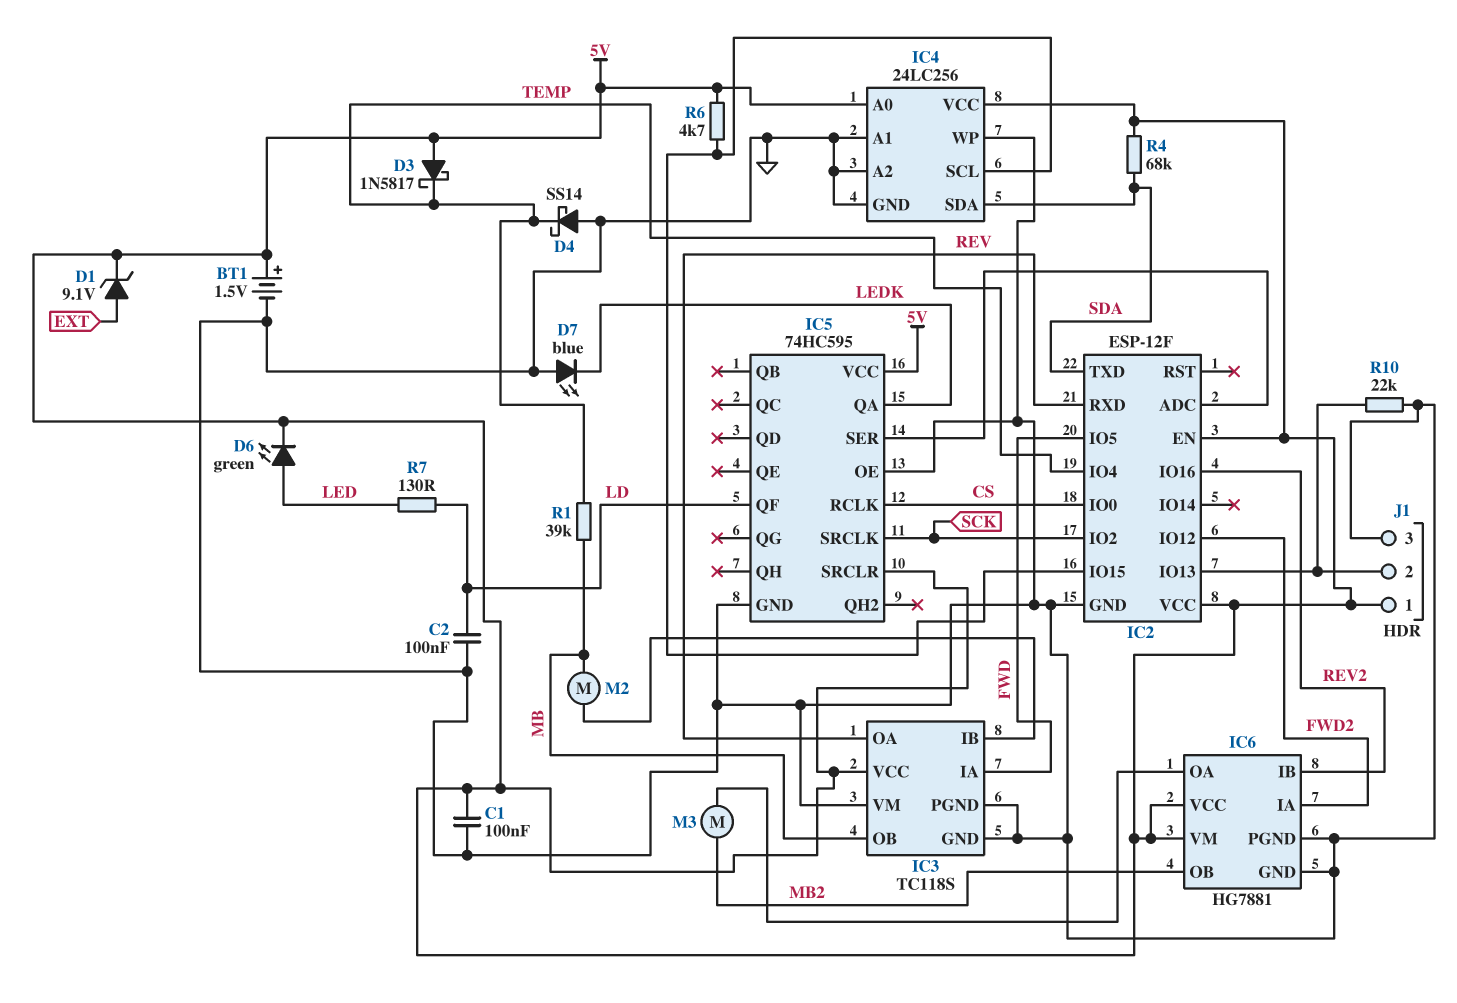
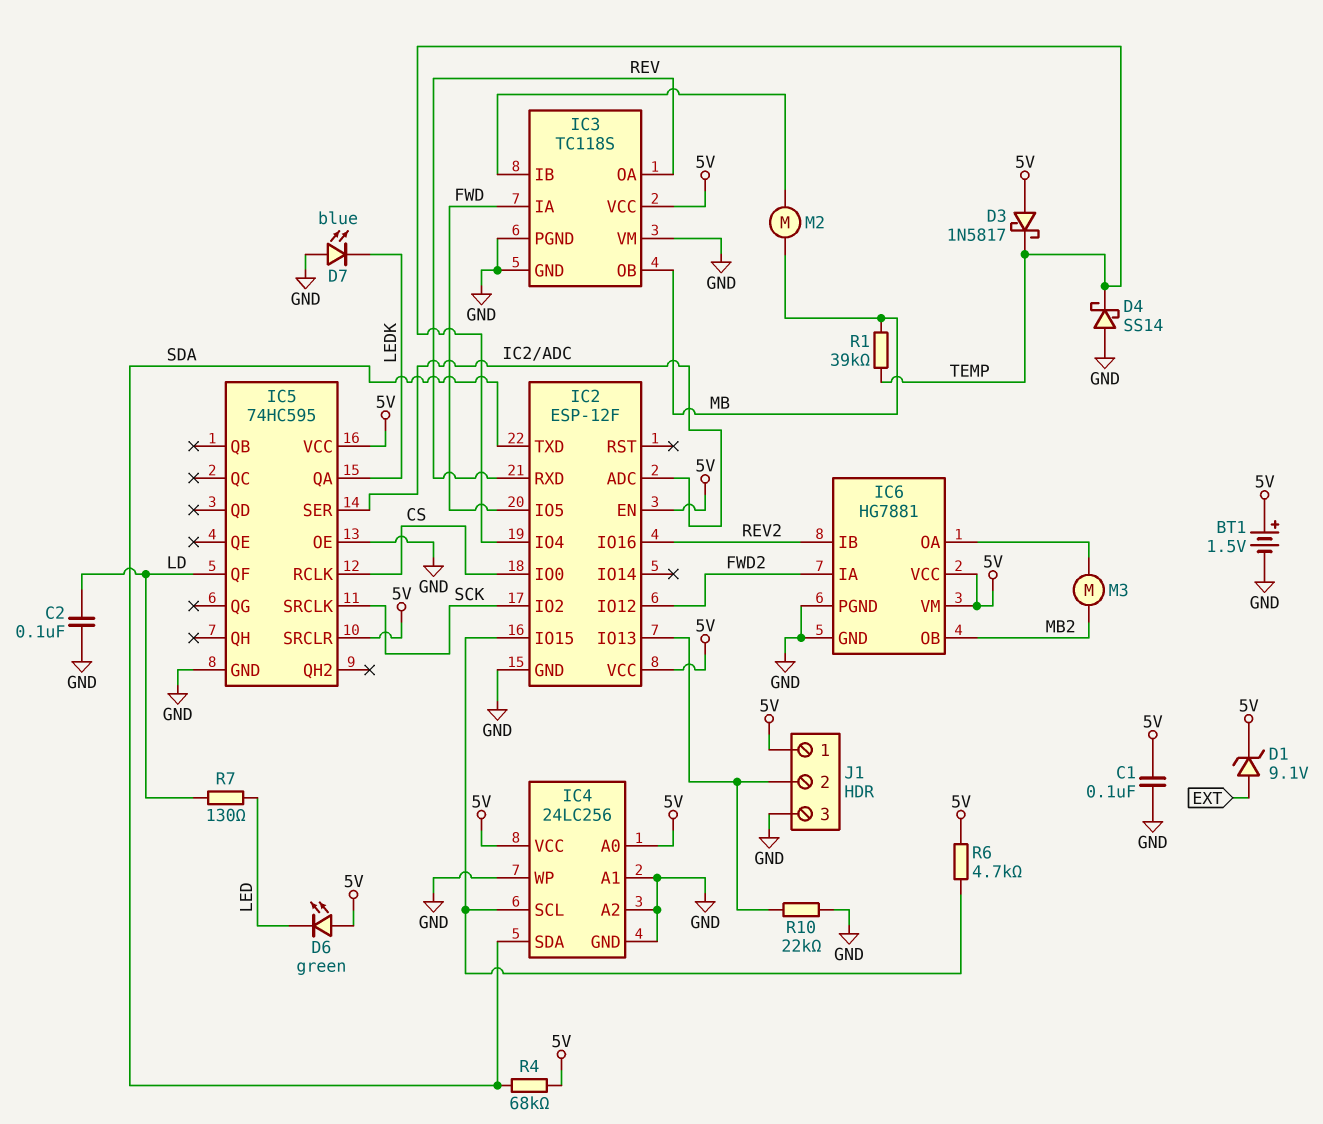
D6: LED green (A LED, K 5V) -> LED green (A 5V, K LED)

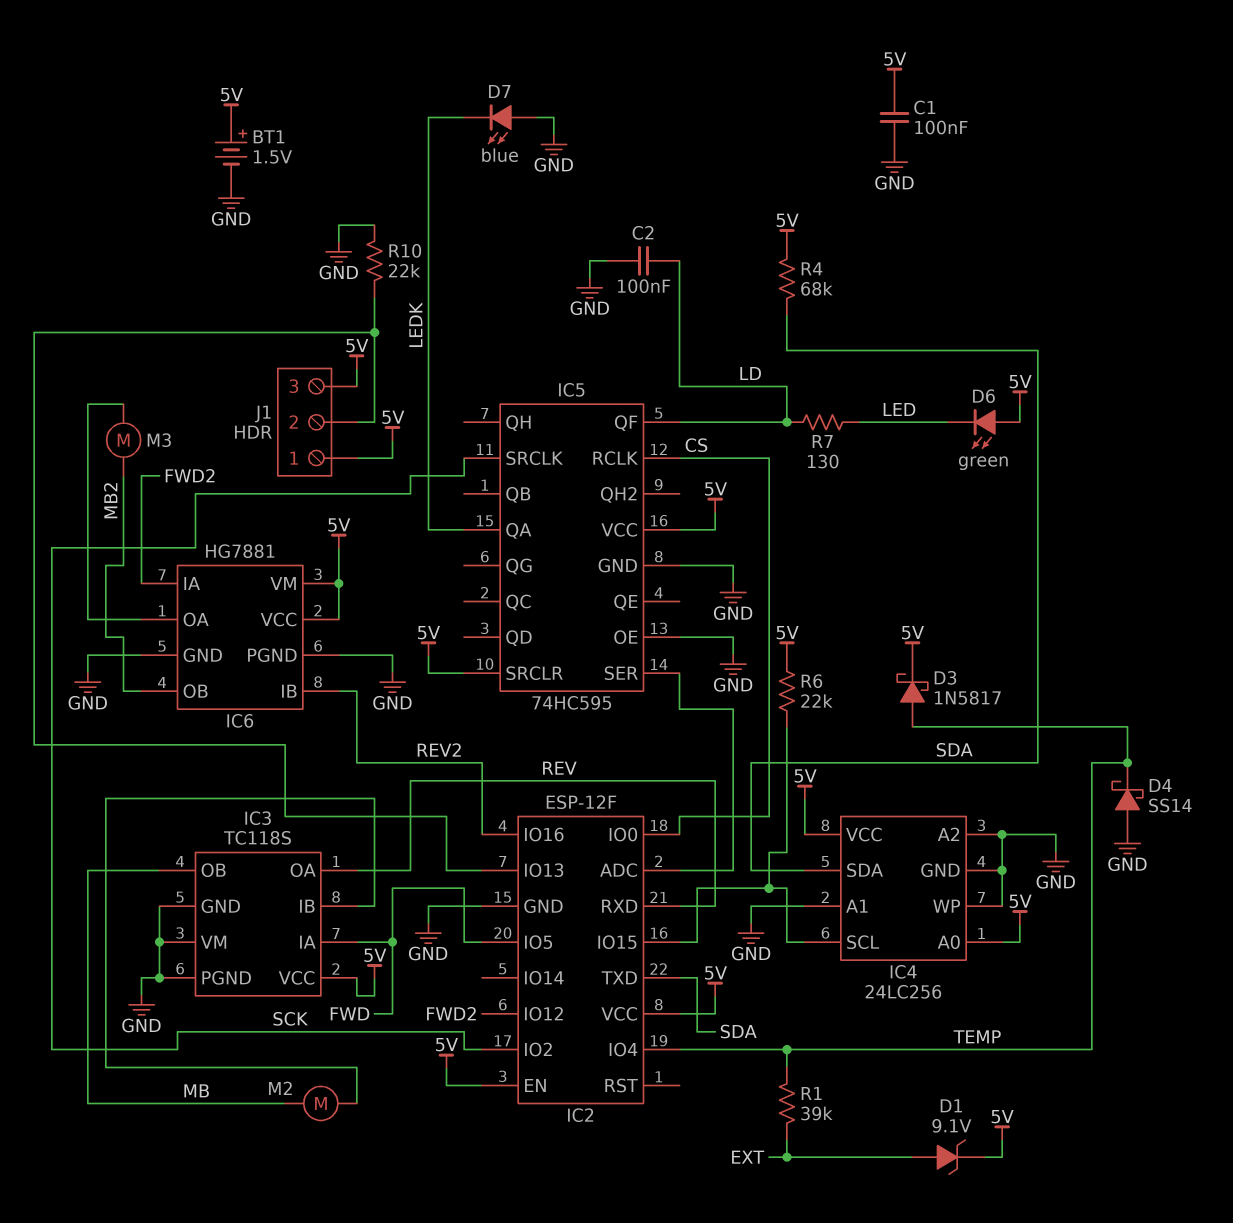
D3: schottky 1N5817 (A 5V, K TEMP) -> schottky 1N5817 (A TEMP, K 5V)
J1 pin 3: GND -> 5V
R1: 39k (MB, TEMP) -> 39k (EXT, TEMP)
R6: 4.7k (5V, IC2/IO15) -> 22k (5V, IC2/IO15)

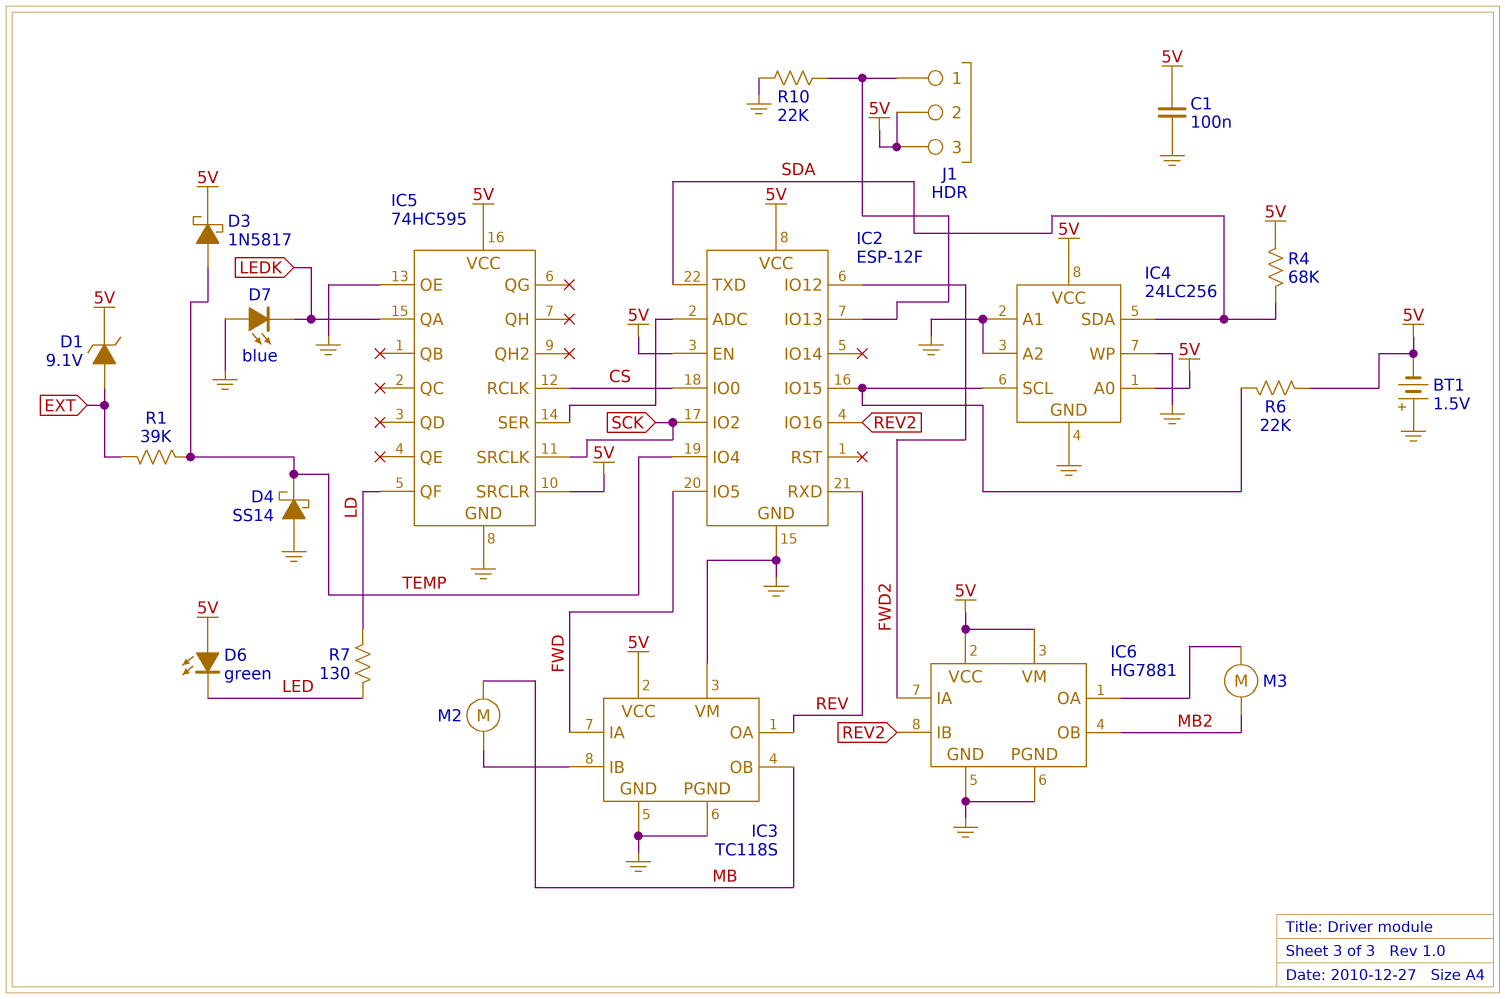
BT1: 1.5V (plus 5V, minus GND) -> 1.5V (plus GND, minus 5V)
C2: 100nF (GND, LD) -> none
J1 pin 1: 5V -> IC2/IO13
J1 pin 2: IC2/IO13 -> 5V

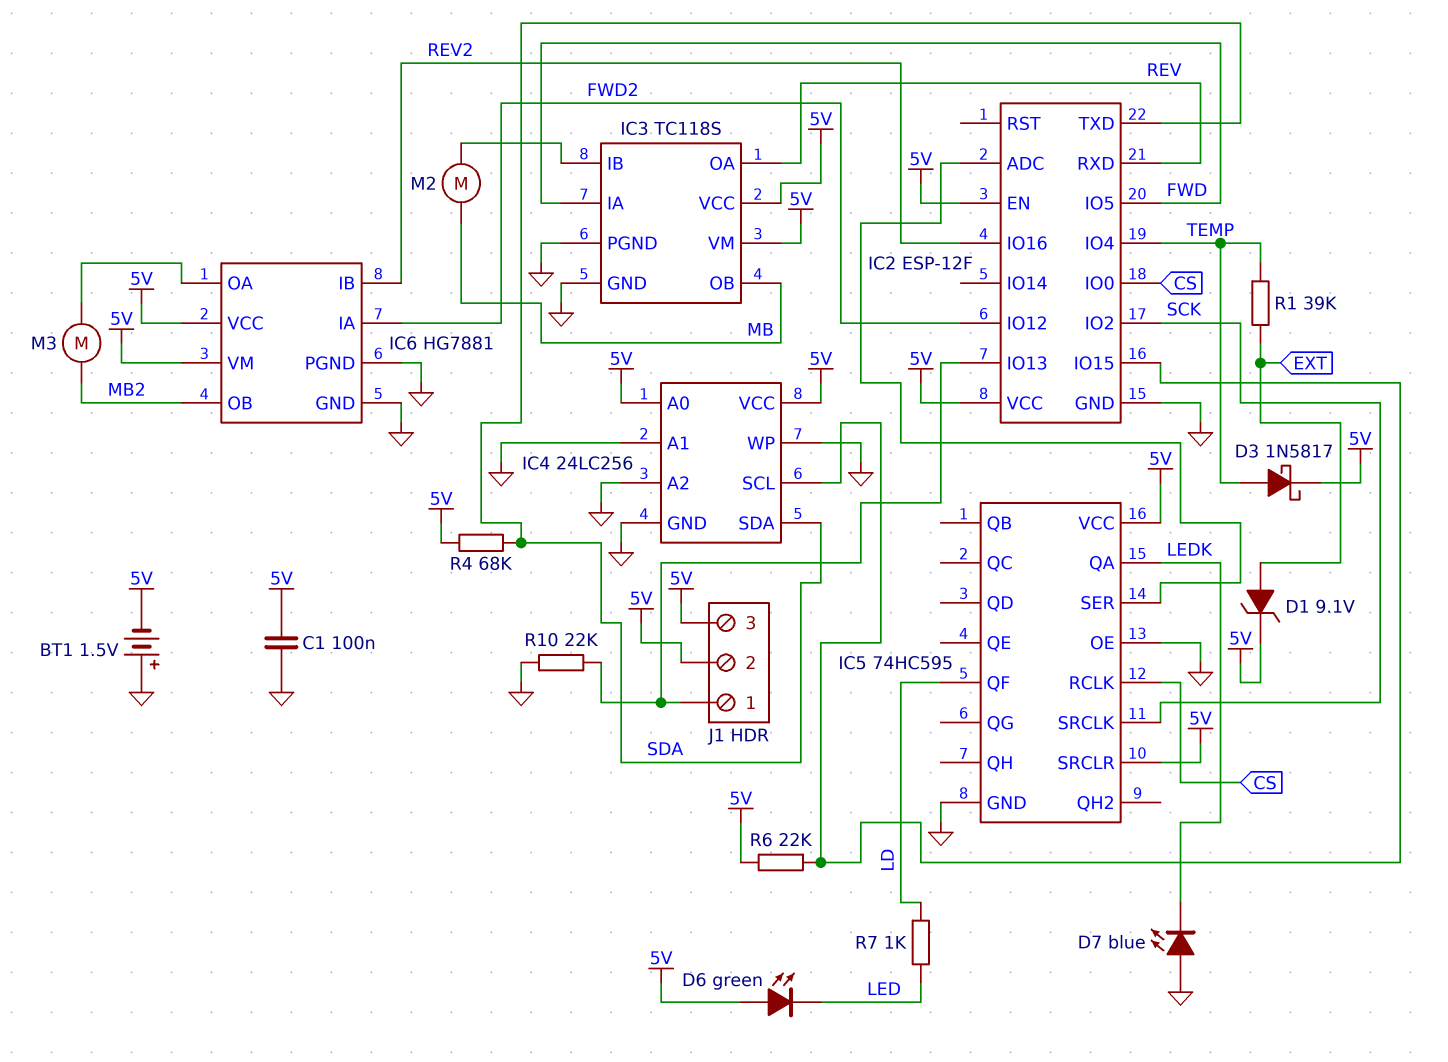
D4: schottky SS14 (A GND, K TEMP) -> none
IC3 pin VM: GND -> 5V
R7: 130 (LD, LED) -> 1k (LD, LED)

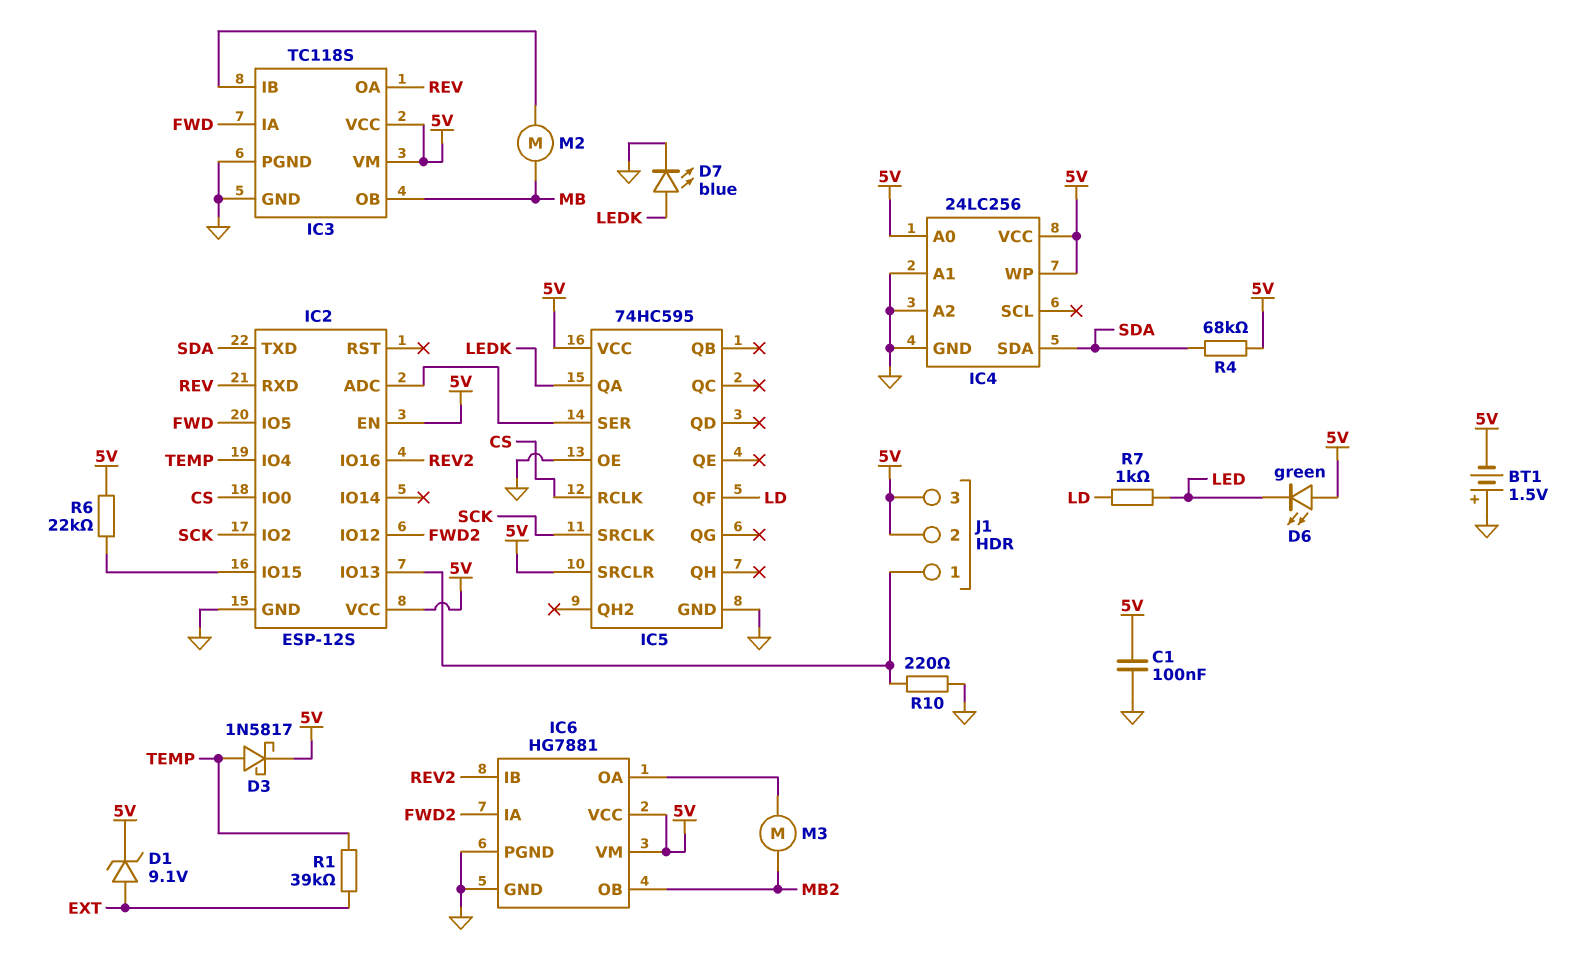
D7: LED blue (A GND, K LEDK) -> LED blue (A LEDK, K GND)
IC2: ESP-12F -> ESP-12S
IC4 pin SCL: IC2/IO15 -> none
IC4 pin WP: GND -> 5V
R10: 22k (GND, IC2/IO13) -> 220 (GND, IC2/IO13)

